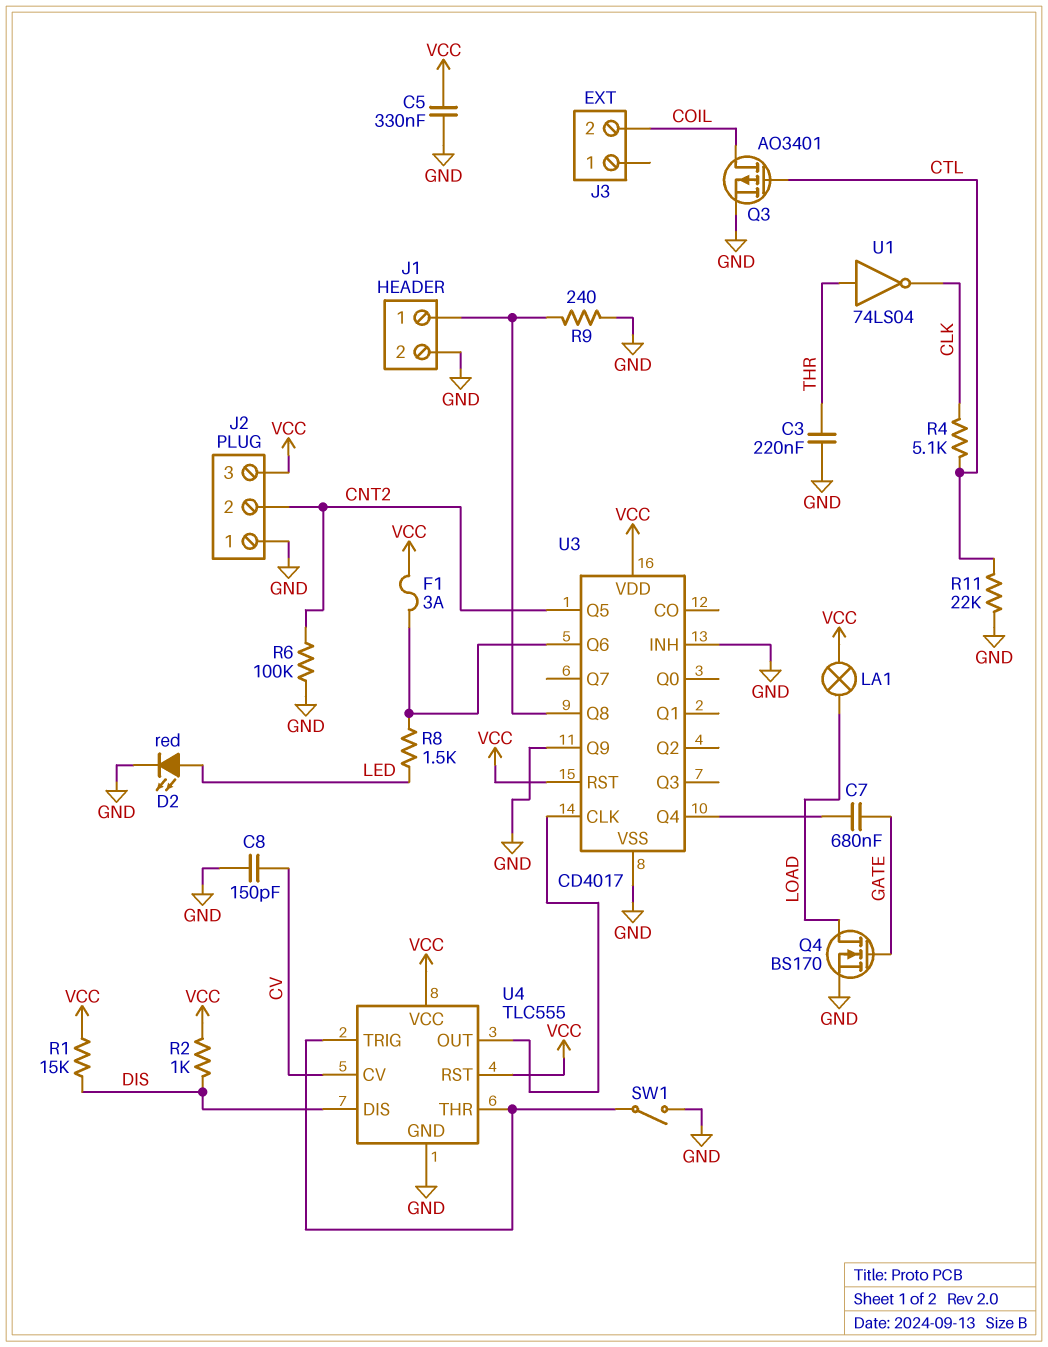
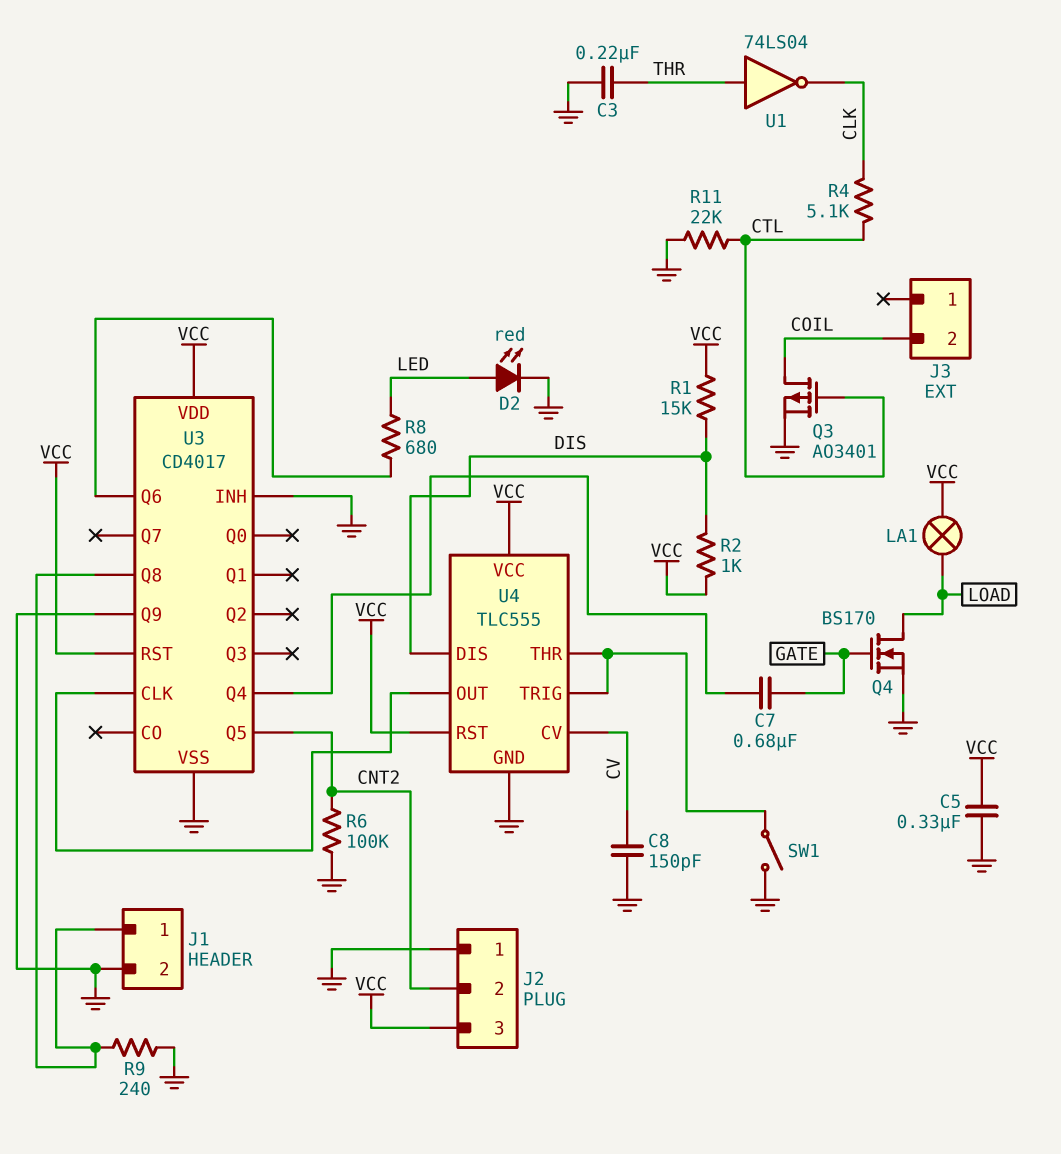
F1: 3A (U3/Q6, VCC) -> none
R8: 1.5k (LED, U3/Q6) -> 680 (LED, U3/Q6)

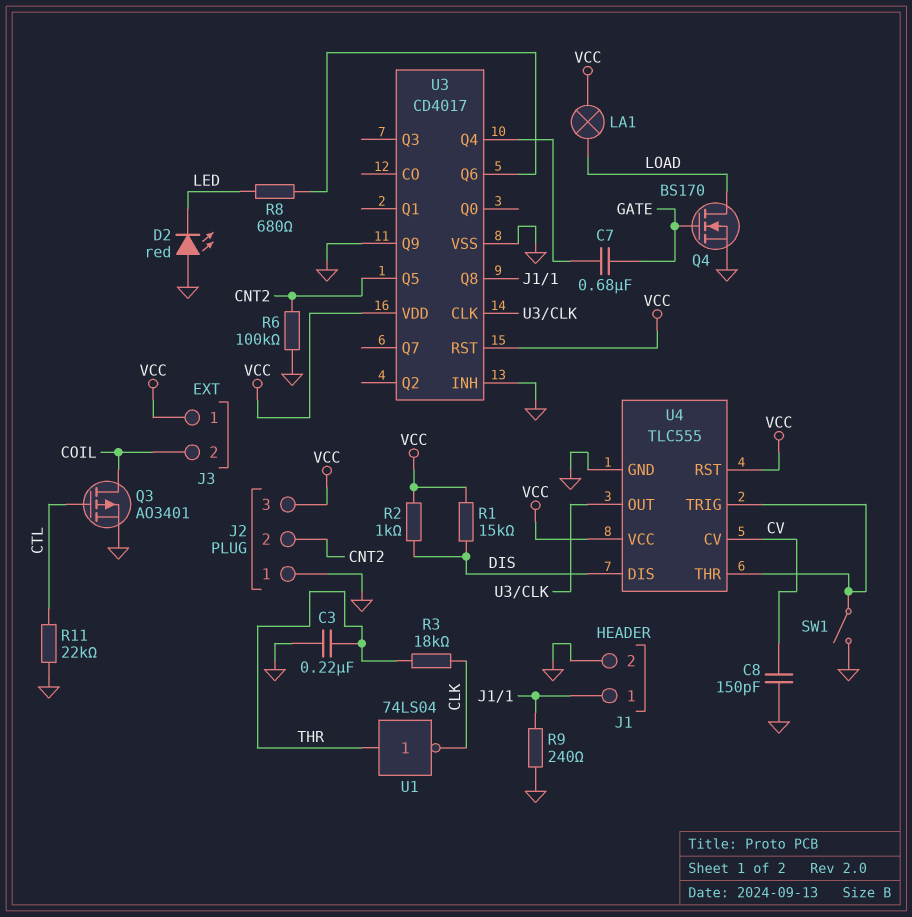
C5: 330nF (GND, VCC) -> none
D2: LED red (A LED, K GND) -> LED red (A GND, K LED)
J3 pin 1: none -> VCC
R3: none -> 18k (CLK, THR)
R4: 5.1k (CLK, CTL) -> none

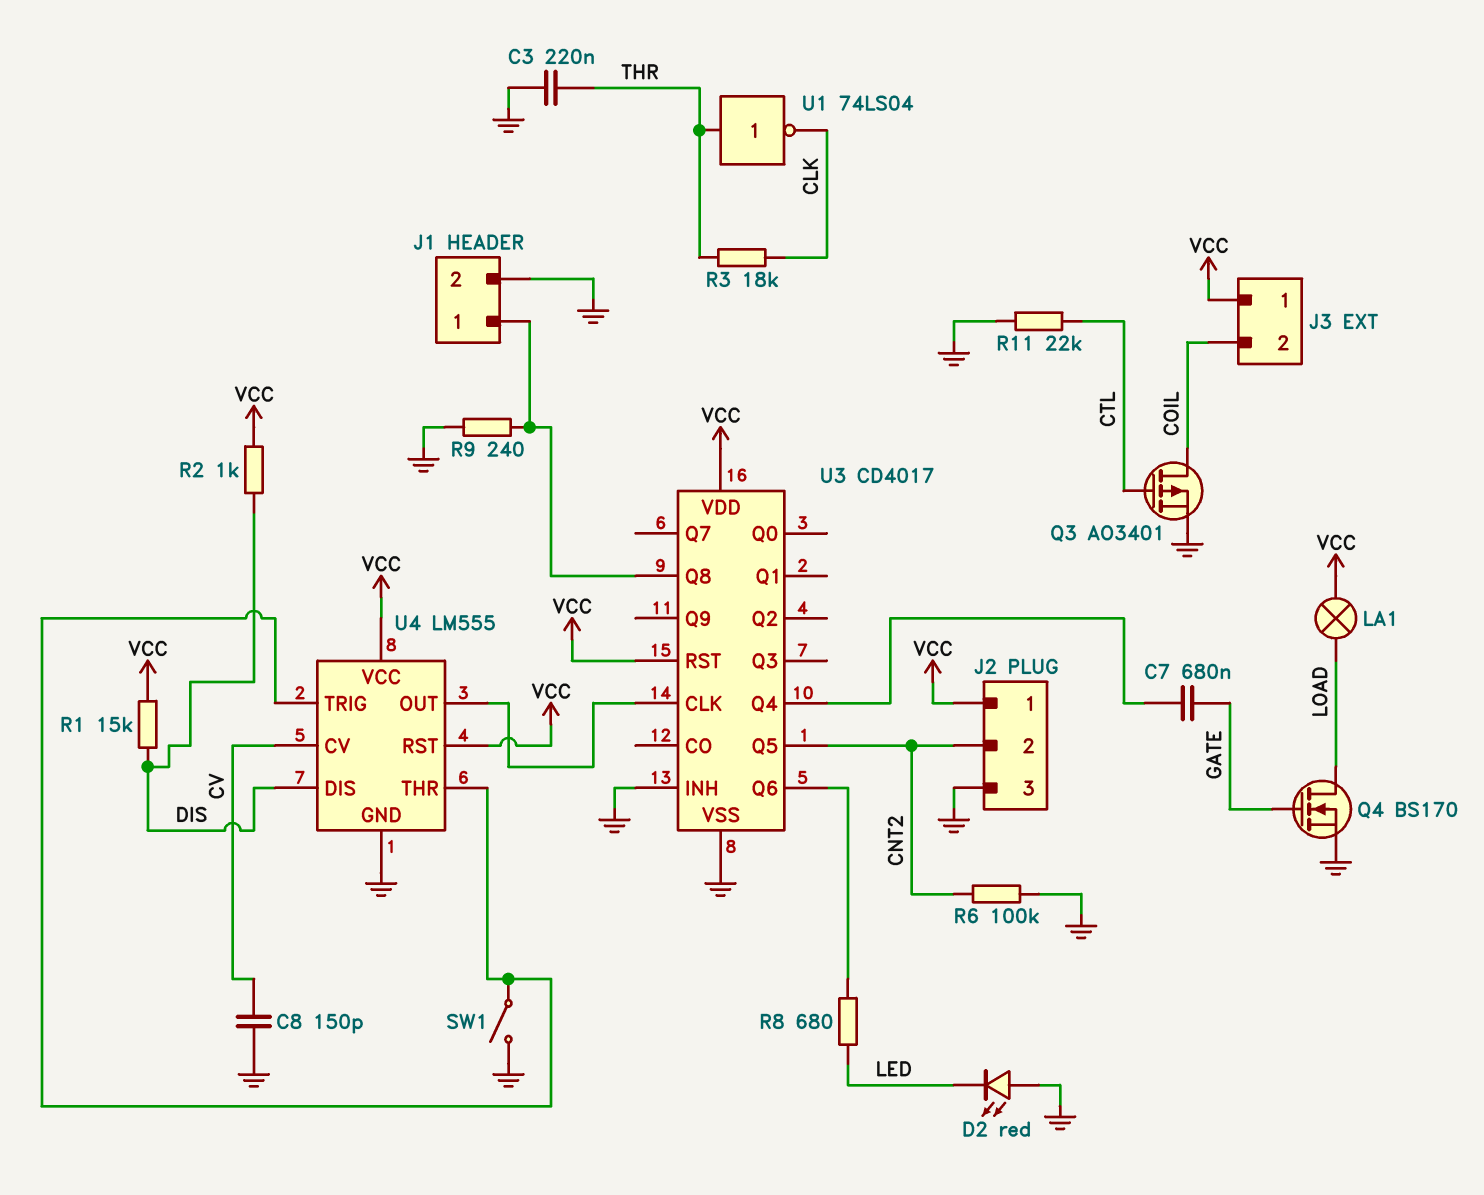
J2 pin 1: GND -> VCC
J2 pin 3: VCC -> GND
U3 pin Q9: GND -> none
U4: TLC555 -> LM555

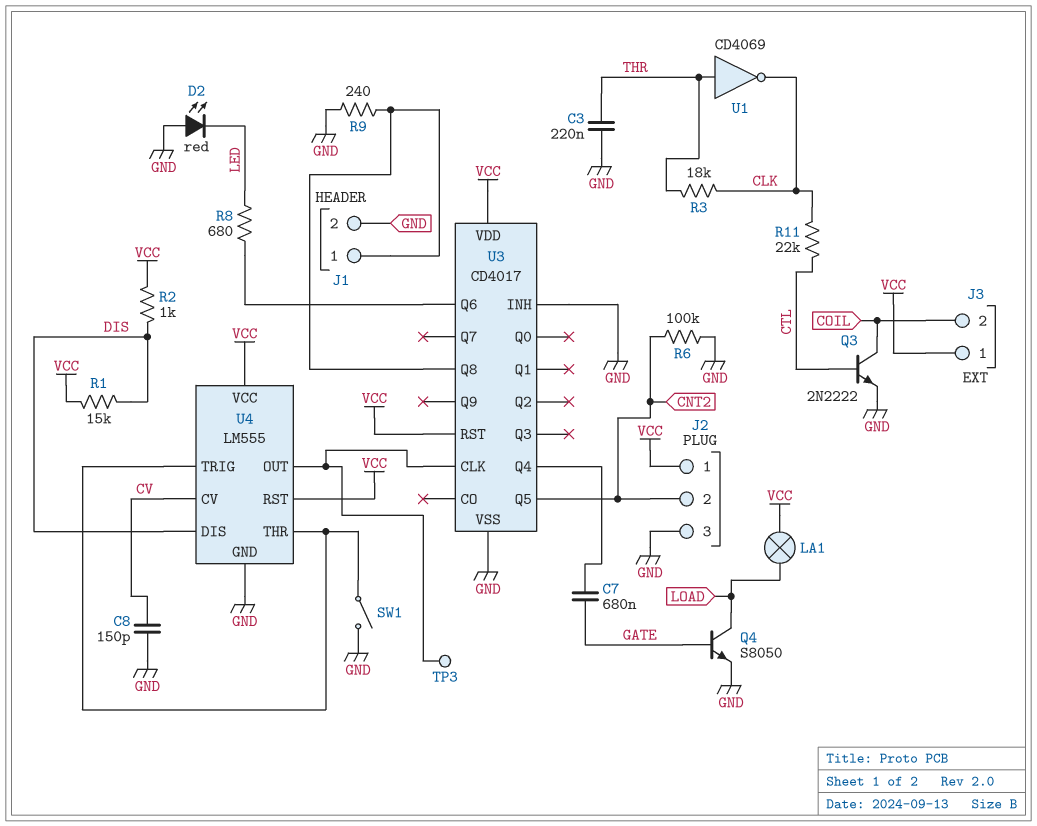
Q3: PMOS AO3401 (G CTL, D COIL, S GND) -> NPN 2N2222 (B CTL, C COIL, E GND)
Q4: NMOS BS170 (G GATE, D LOAD, S GND) -> NPN S8050 (B GATE, C LOAD, E GND)
R11: 22k (CTL, GND) -> 22k (CLK, CTL)
TP3: none -> test point (U3/CLK)
U1: NOT 74LS04 (in THR, out CLK) -> NOT CD4069 (in THR, out CLK)

